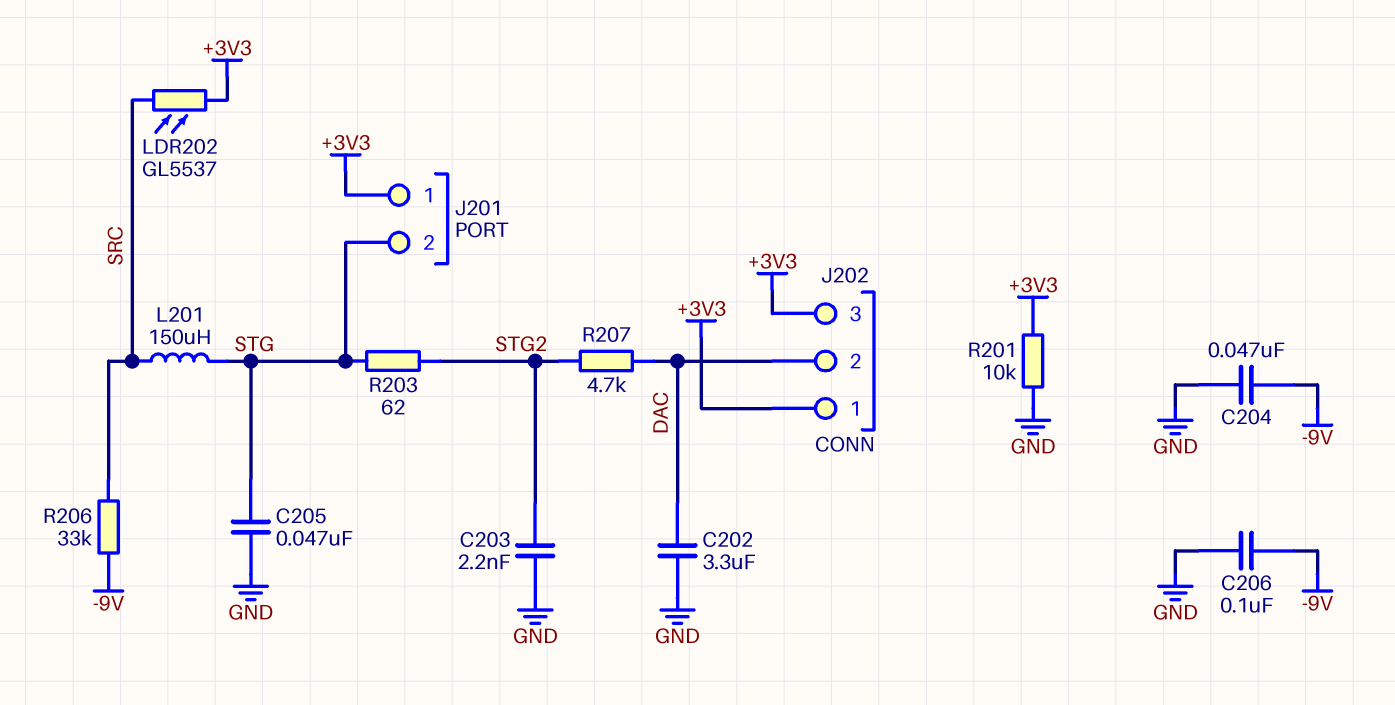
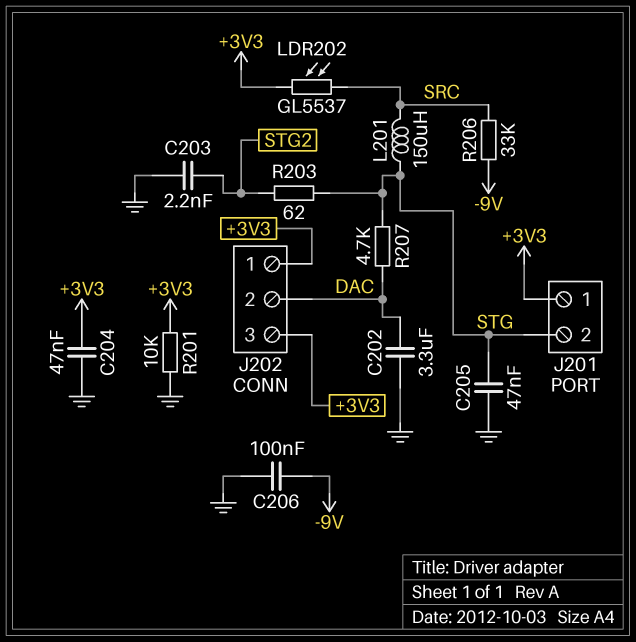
C204: 47nF (-9V, GND) -> 47nF (+3V3, GND)
R207: 4.7k (DAC, STG2) -> 4.7k (DAC, STG)

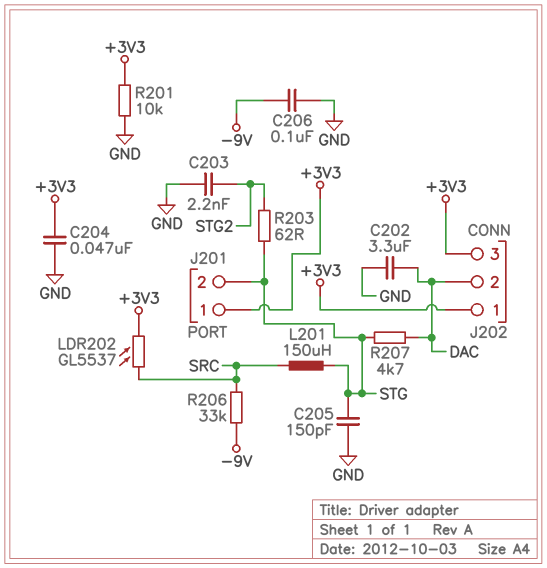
C205: 47nF (GND, STG) -> 150pF (GND, STG)

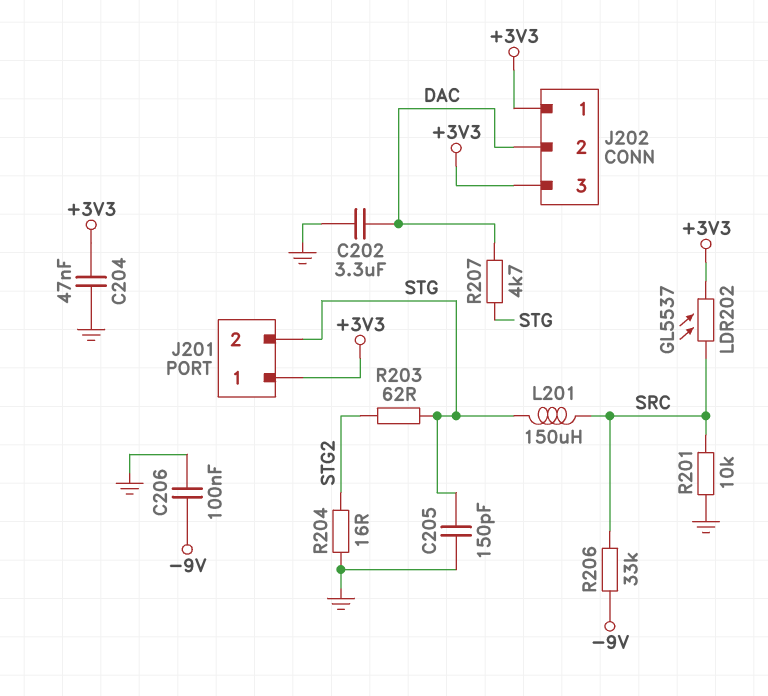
C203: 2.2nF (GND, STG2) -> none
R201: 10k (+3V3, GND) -> 10k (GND, SRC)
R204: none -> 16 (GND, STG2)

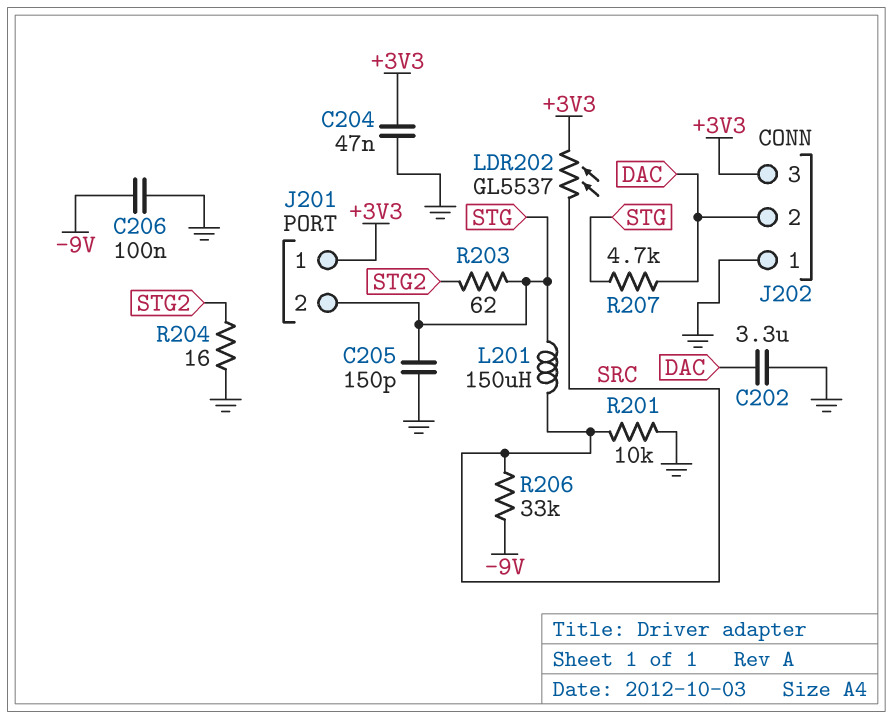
J202 pin 1: +3V3 -> GND

